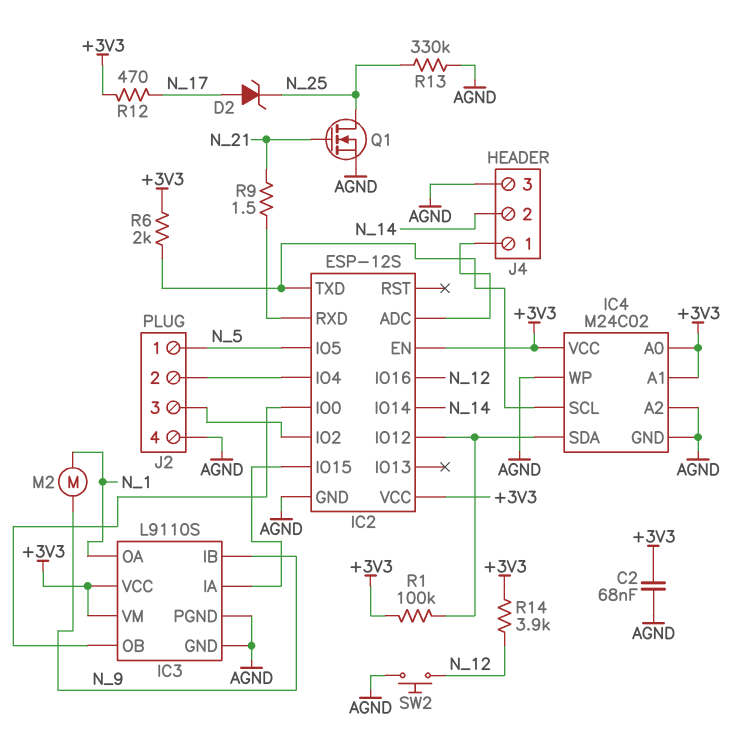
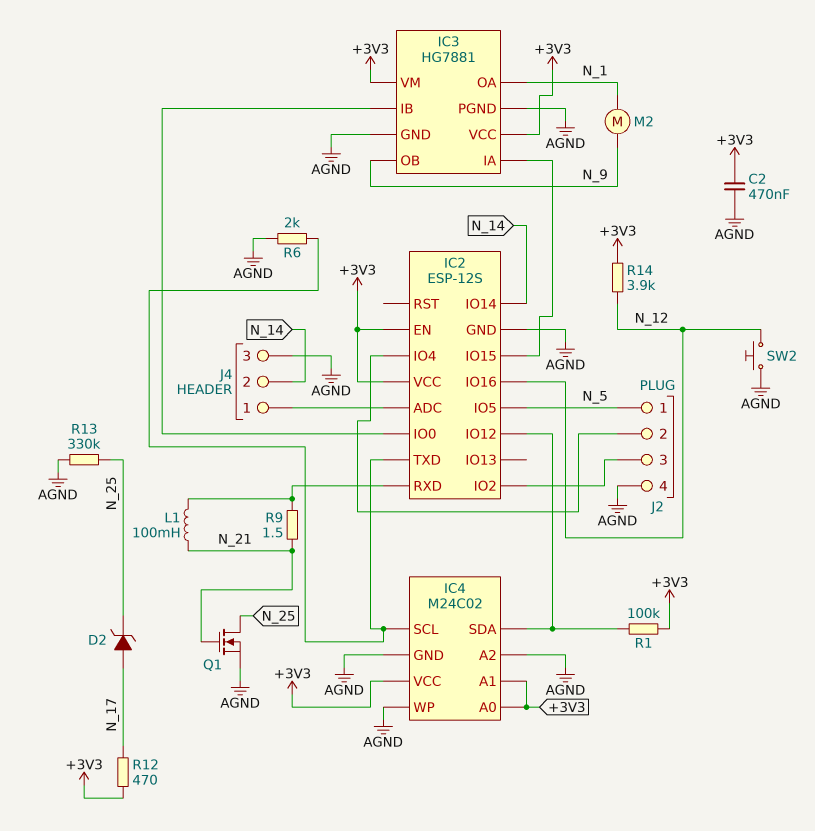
C2: 68nF (+3V3, AGND) -> 470nF (+3V3, AGND)
IC3: L9110S -> HG7881
IC3 pin IB: N_9 -> IC2/IO0
IC3 pin OB: IC2/IO0 -> N_9
L1: none -> 100mH (IC2/RXD, N_21)
R6: 2k (+3V3, IC2/TXD) -> 2k (AGND, IC2/TXD)

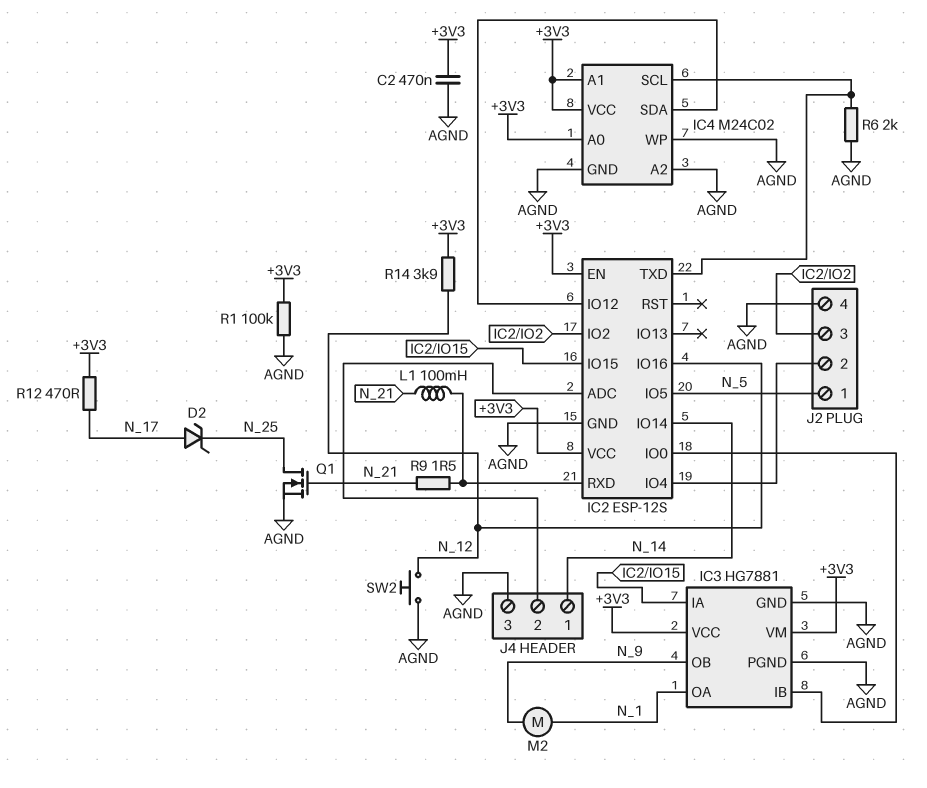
J4 pin 1: IC2/ADC -> N_14
J4 pin 2: N_14 -> IC2/ADC
R1: 100k (+3V3, IC2/IO12) -> 100k (+3V3, AGND)
R13: 330k (AGND, N_25) -> none

